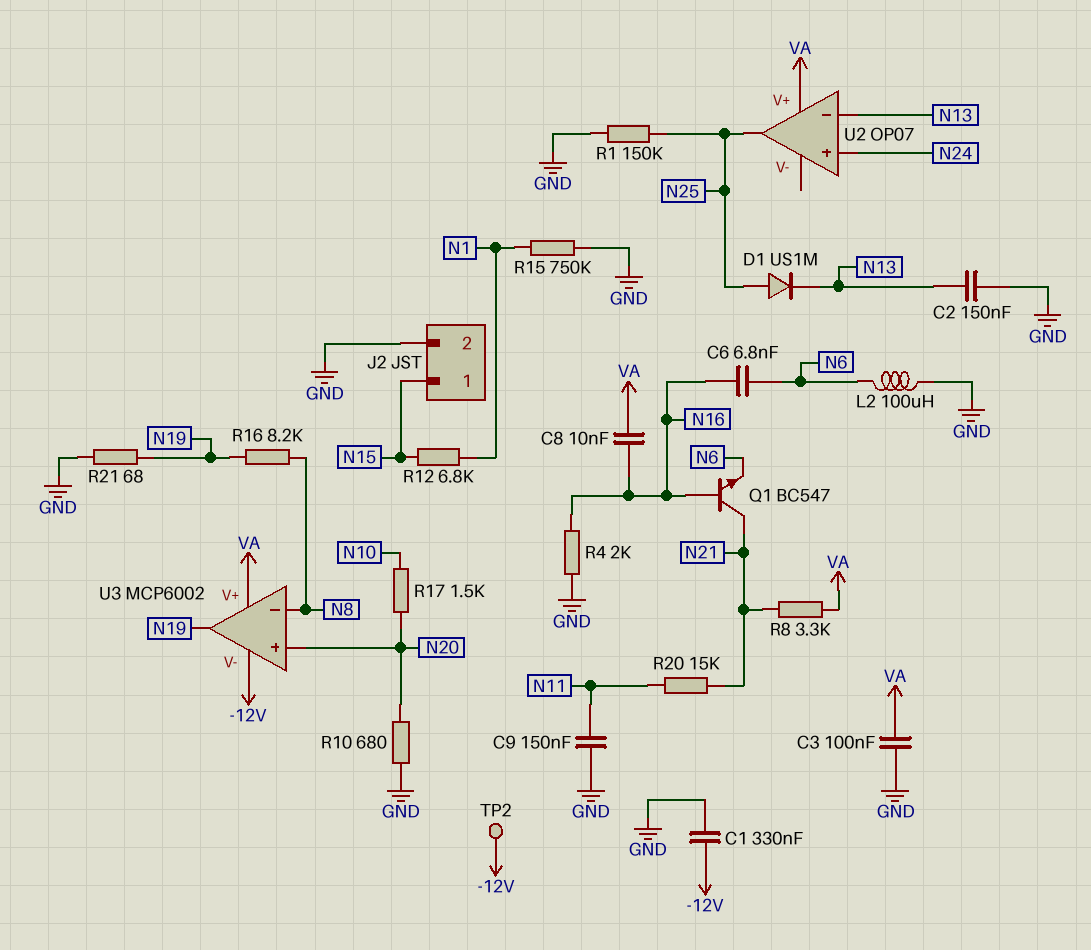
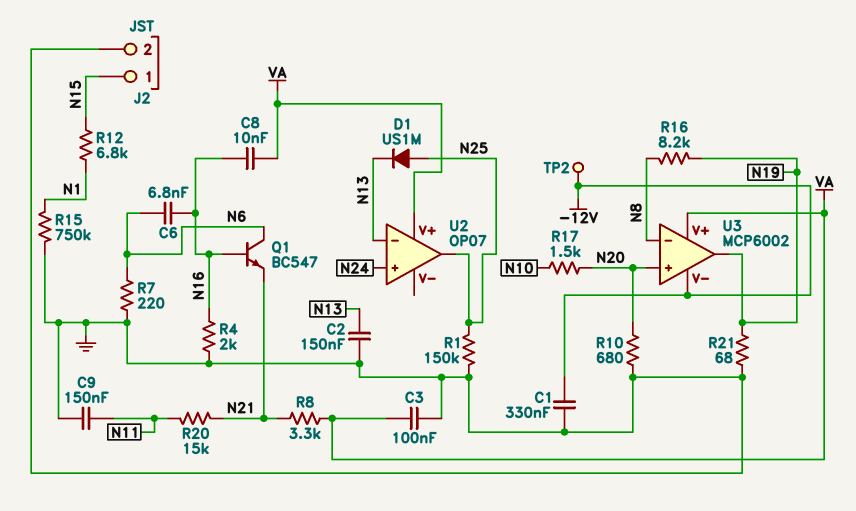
L2: 100uH (GND, N6) -> none
Q1: NPN BC547 (B N16, C N21, E N6) -> NPN BC547 (B N16, C N6, E N21)
R7: none -> 220 (GND, N6)

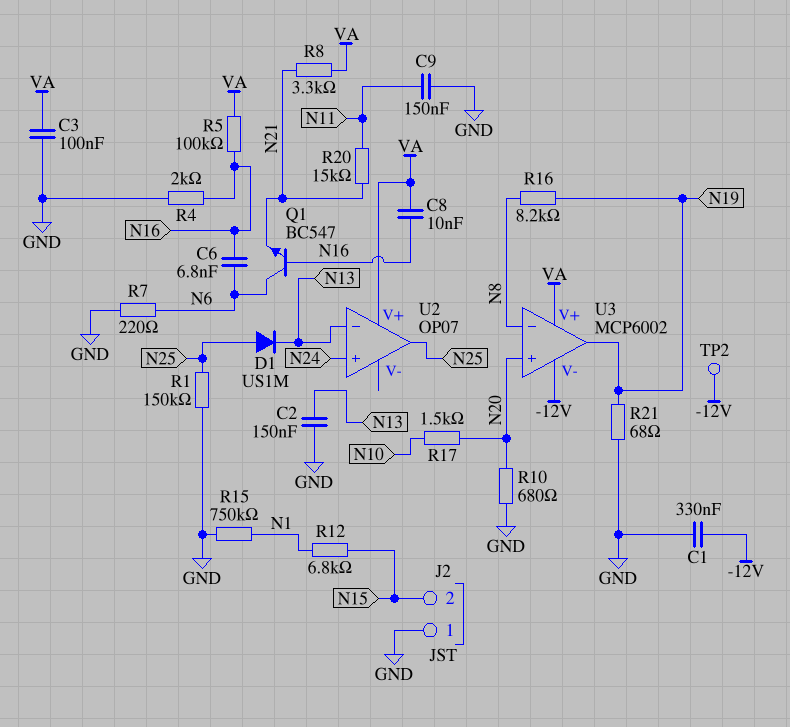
J2 pin 1: N15 -> GND
J2 pin 2: GND -> N15
R5: none -> 100k (N16, VA)

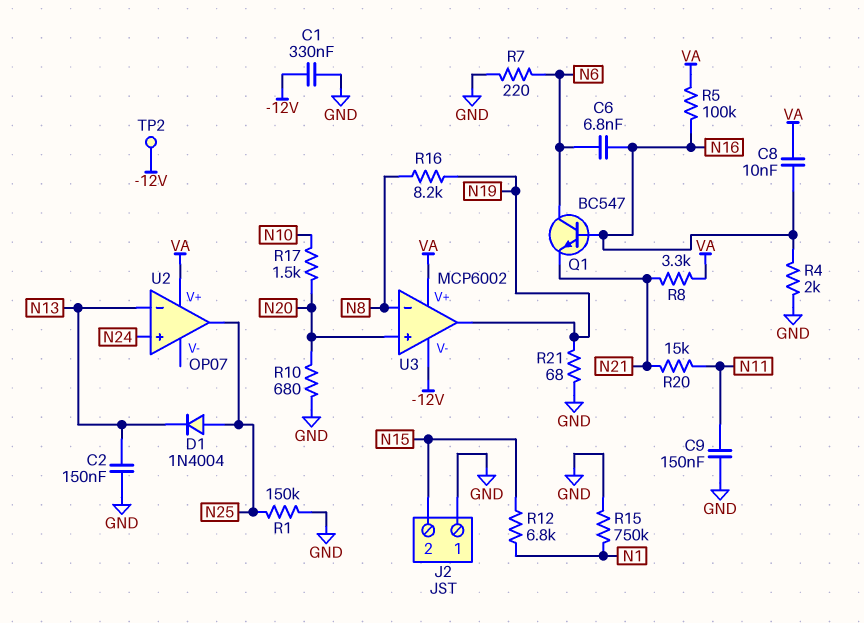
C3: 100nF (GND, VA) -> none
D1: diode US1M (A N25, K N13) -> diode 1N4004 (A N25, K N13)

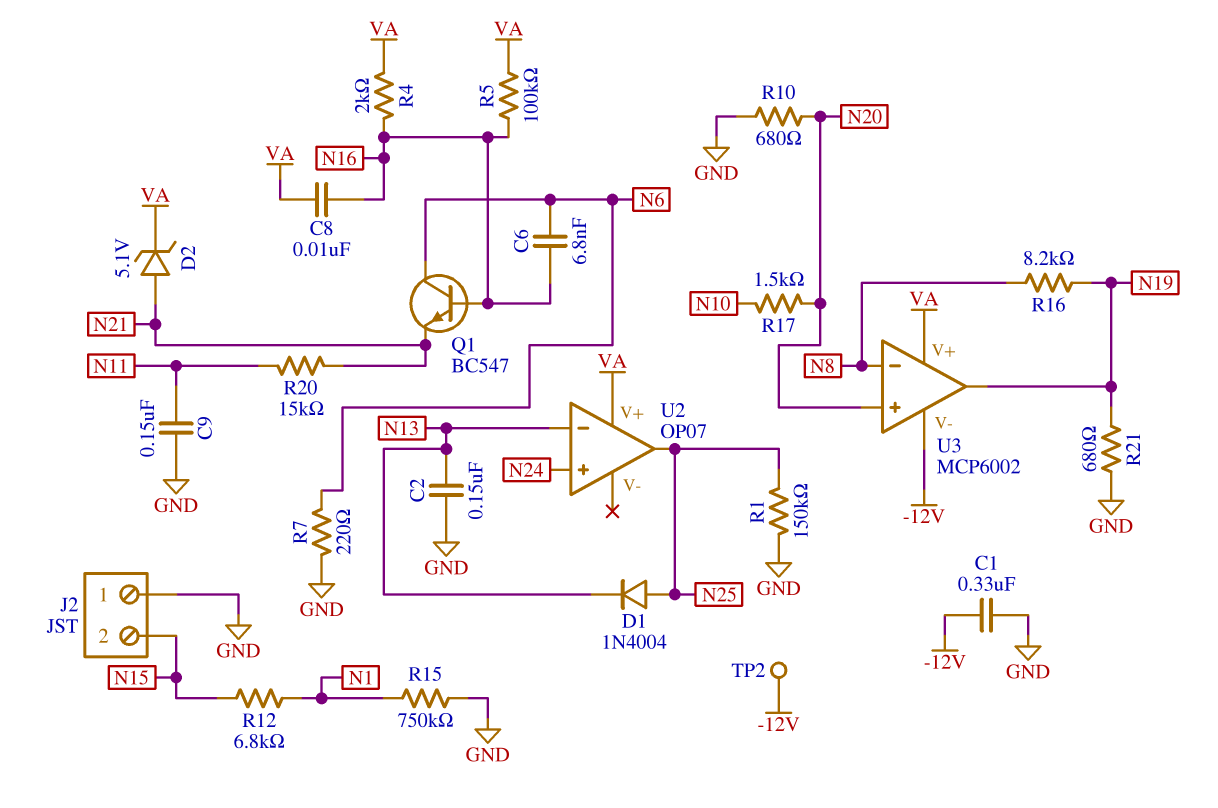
D2: none -> zener 5.1V (A N21, K VA)
R4: 2k (GND, N16) -> 2k (N16, VA)
R8: 3.3k (N21, VA) -> none
R21: 68 (GND, N19) -> 680 (GND, N19)

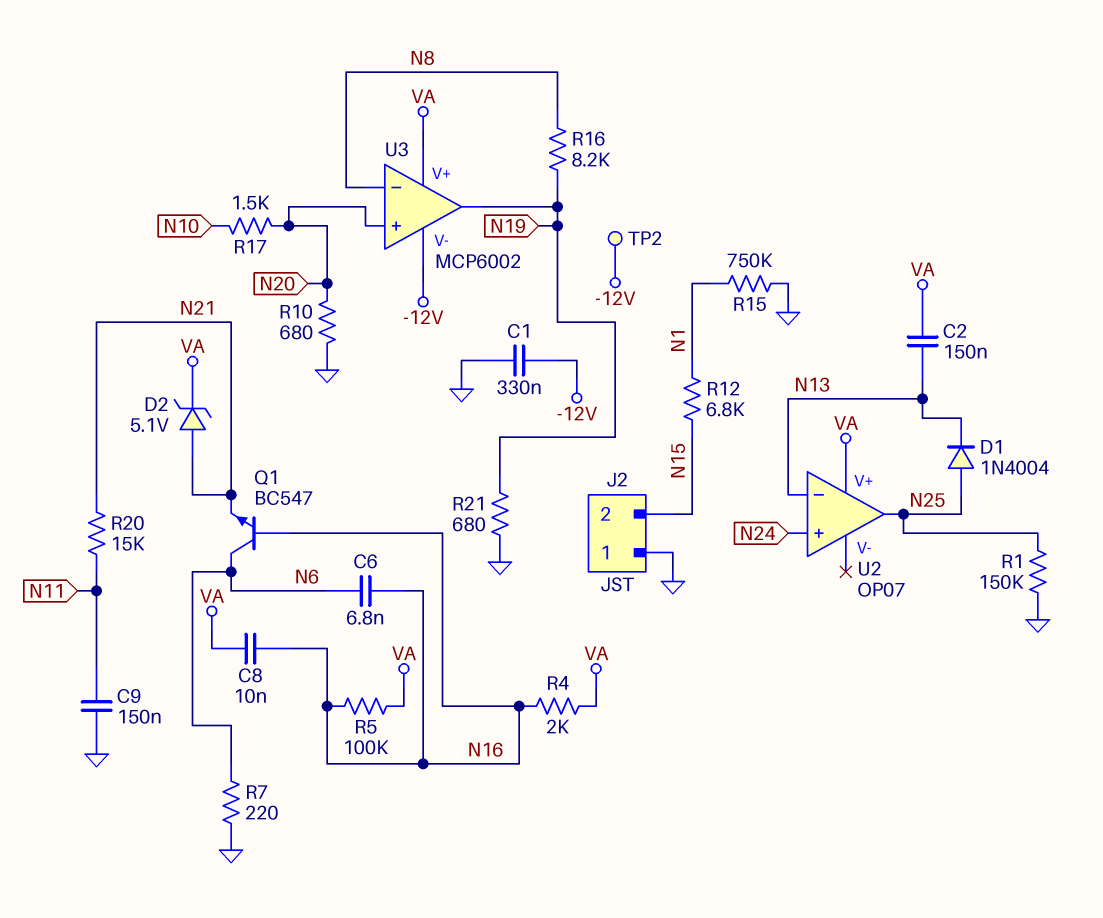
C2: 150nF (GND, N13) -> 150nF (N13, VA)

